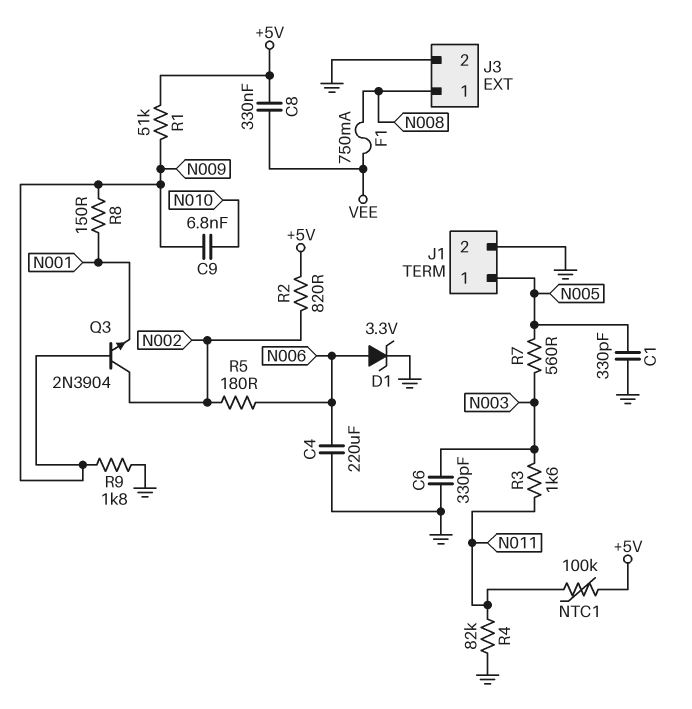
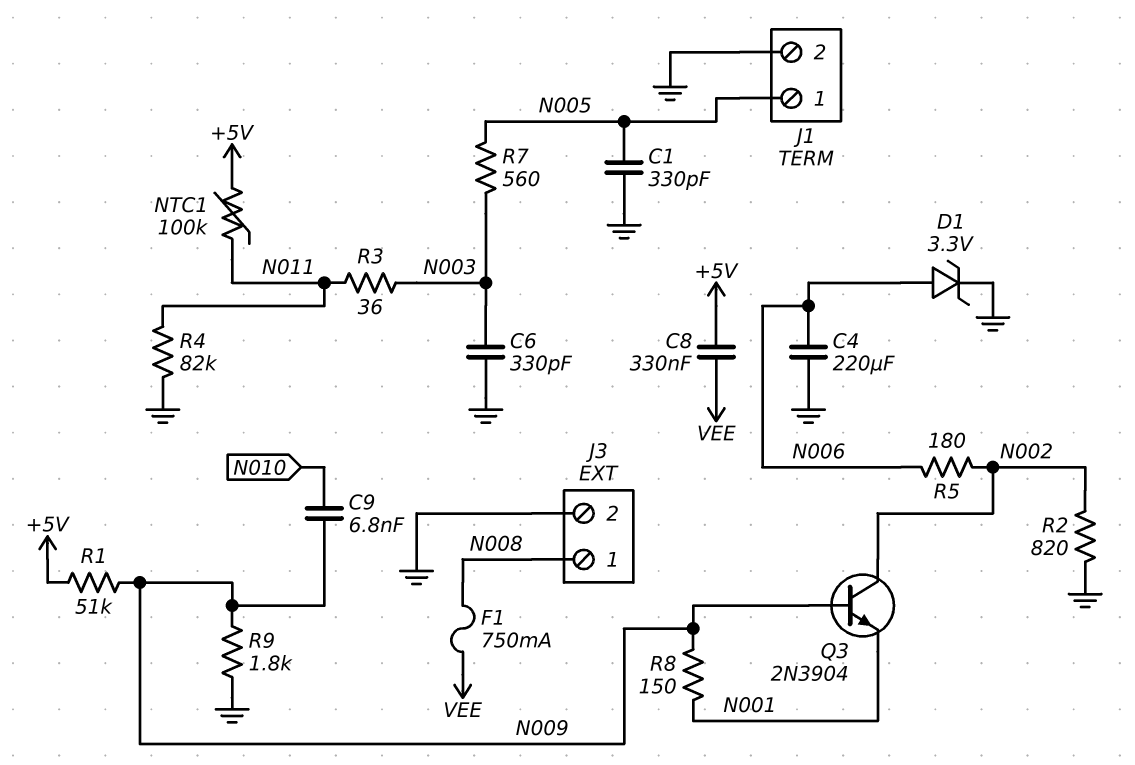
R2: 820 (+5V, N002) -> 820 (GND, N002)
R3: 1.6k (N003, N011) -> 36 (N003, N011)

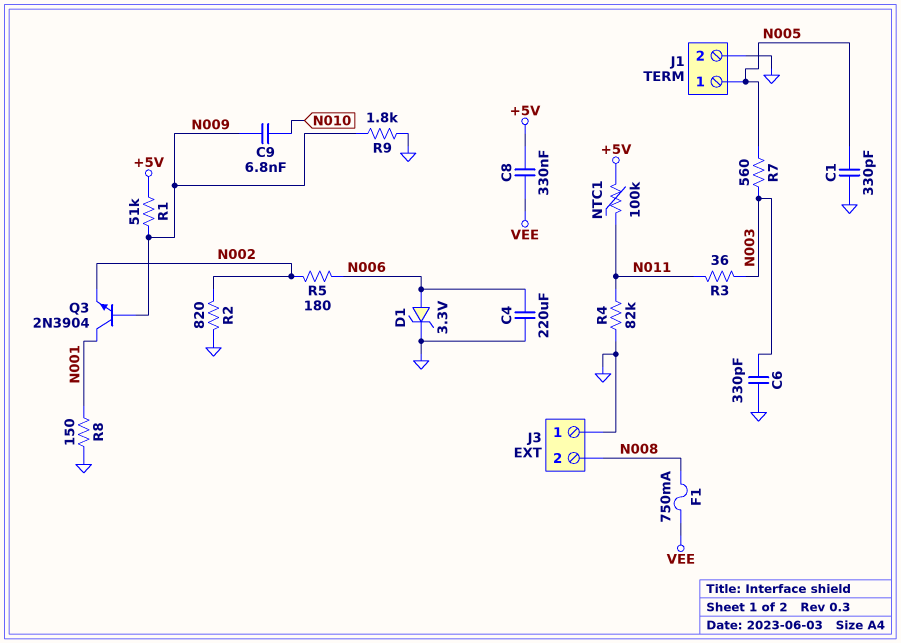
J3 pin 1: N008 -> GND
J3 pin 2: GND -> N008
Q3: NPN 2N3904 (B N009, C N002, E N001) -> NPN 2N3904 (B N009, C N001, E N002)
R8: 150 (N001, N009) -> 150 (GND, N001)

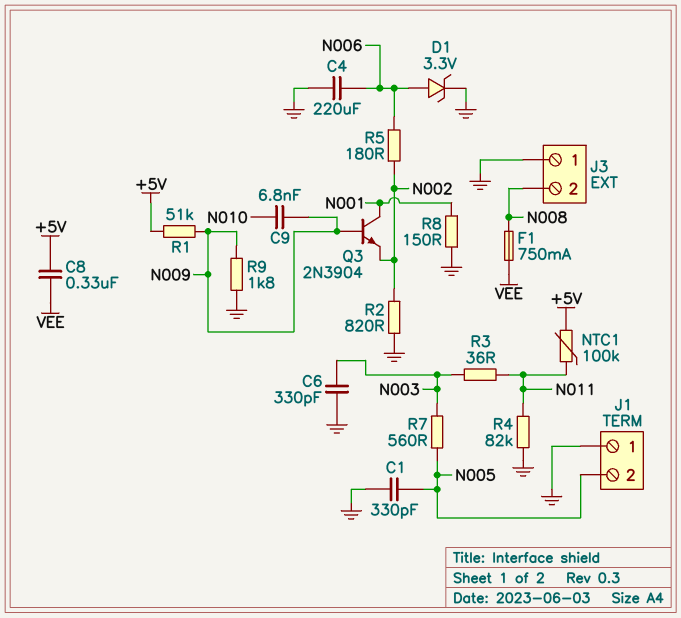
J1 pin 1: N005 -> GND
J1 pin 2: GND -> N005

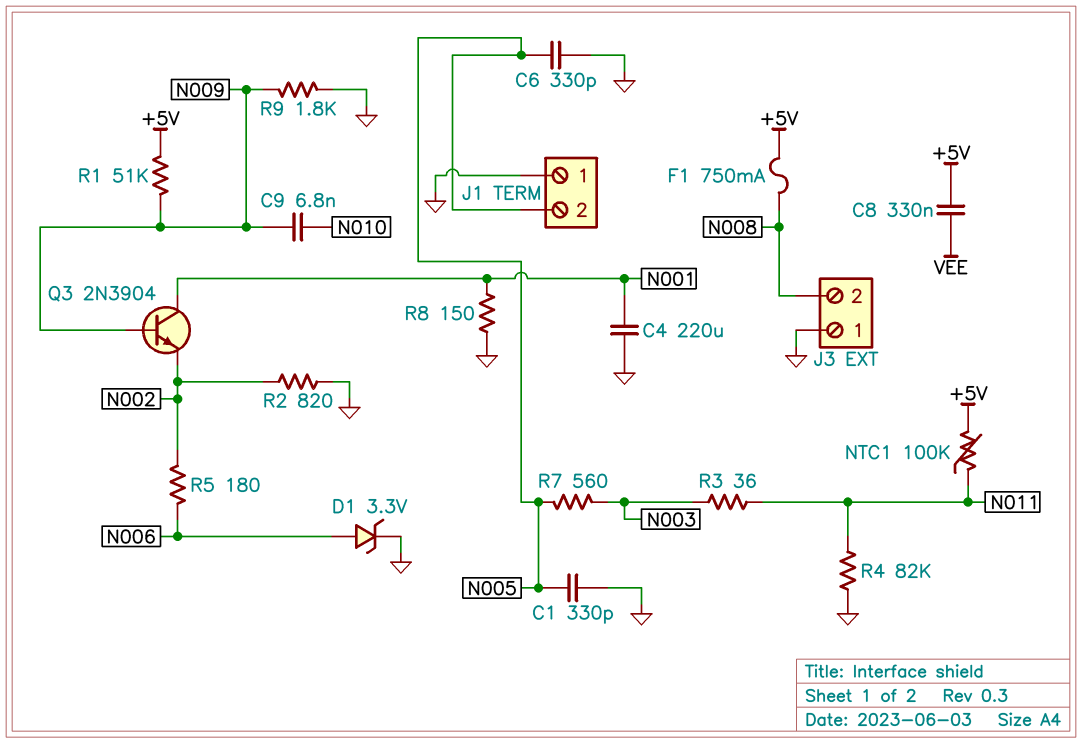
C4: 220uF (GND, N006) -> 220uF (GND, N001)
C6: 330pF (GND, N003) -> 330pF (GND, N005)
F1: 750mA (N008, VEE) -> 750mA (+5V, N008)

